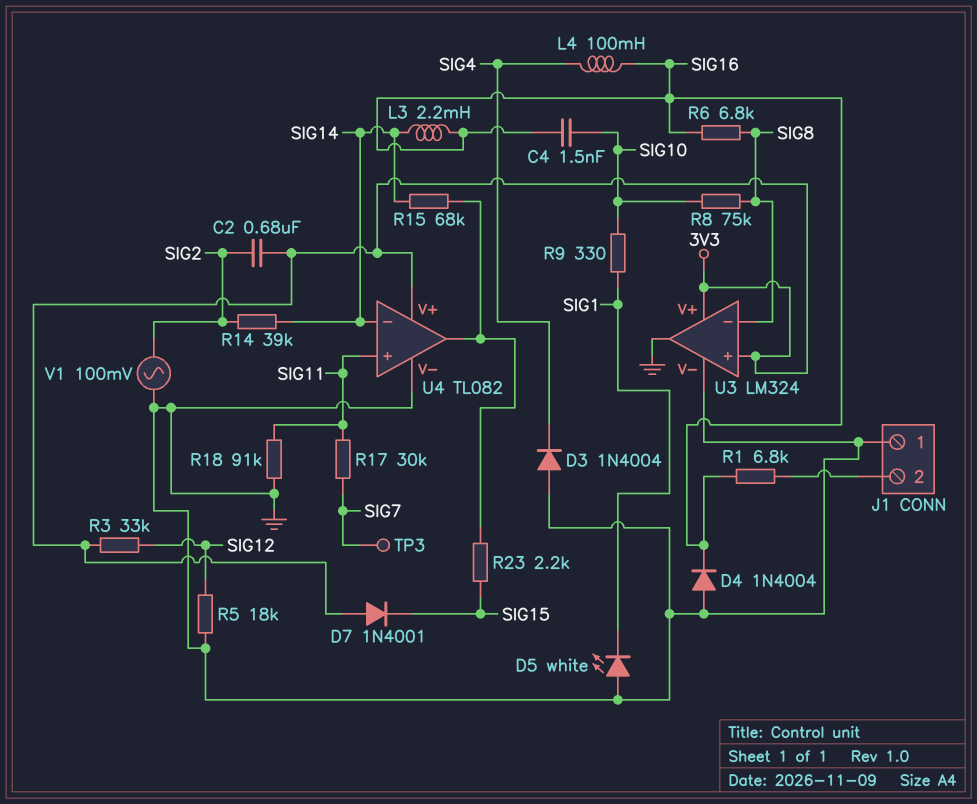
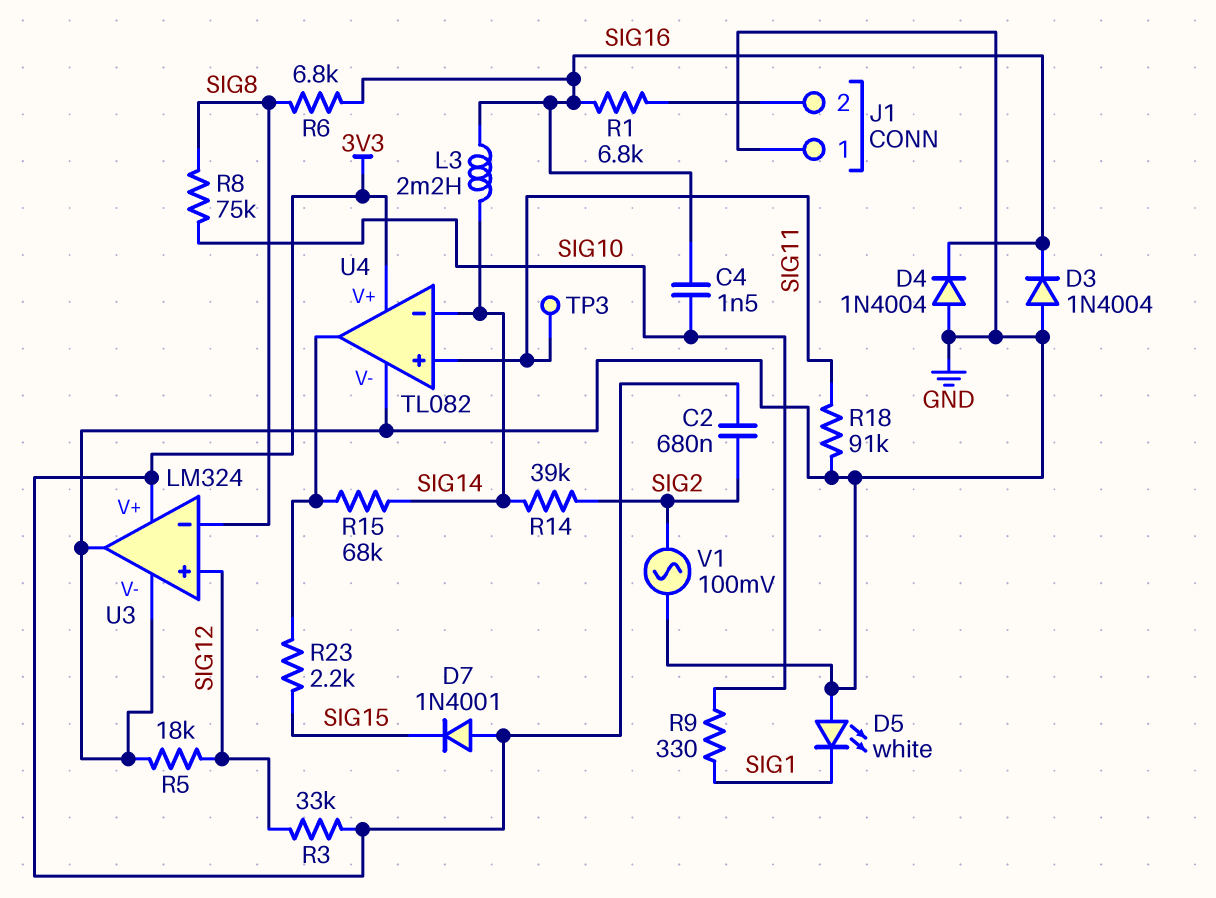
D3: diode 1N4004 (A GND, K SIG4) -> diode 1N4004 (A GND, K SIG16)
L4: 100mH (SIG4, SIG16) -> none
R17: 30k (SIG7, SIG11) -> none
TP3: test point (SIG7) -> test point (SIG11)
U3 pin in+: 3V3 -> SIG12

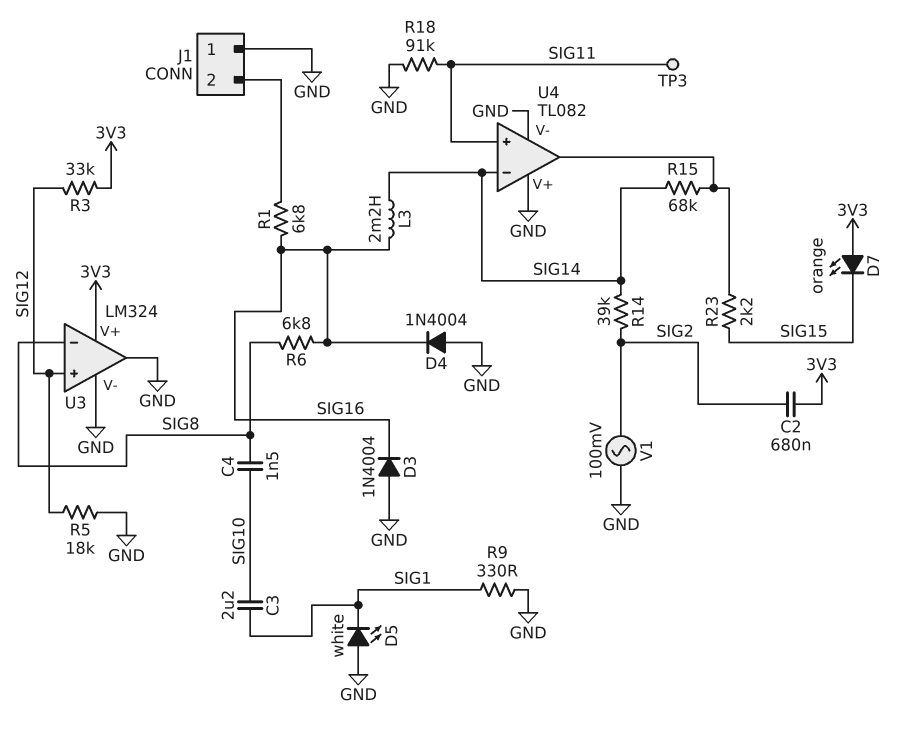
C3: none -> 2.2uF (SIG1, SIG10)
C4: 1.5nF (SIG10, SIG16) -> 1.5nF (SIG8, SIG10)
D7: diode 1N4001 (A 3V3, K SIG15) -> LED orange (A 3V3, K SIG15)
R8: 75k (SIG8, SIG10) -> none
R9: 330 (SIG1, SIG10) -> 330 (GND, SIG1)
U4 pin V+: 3V3 -> GND

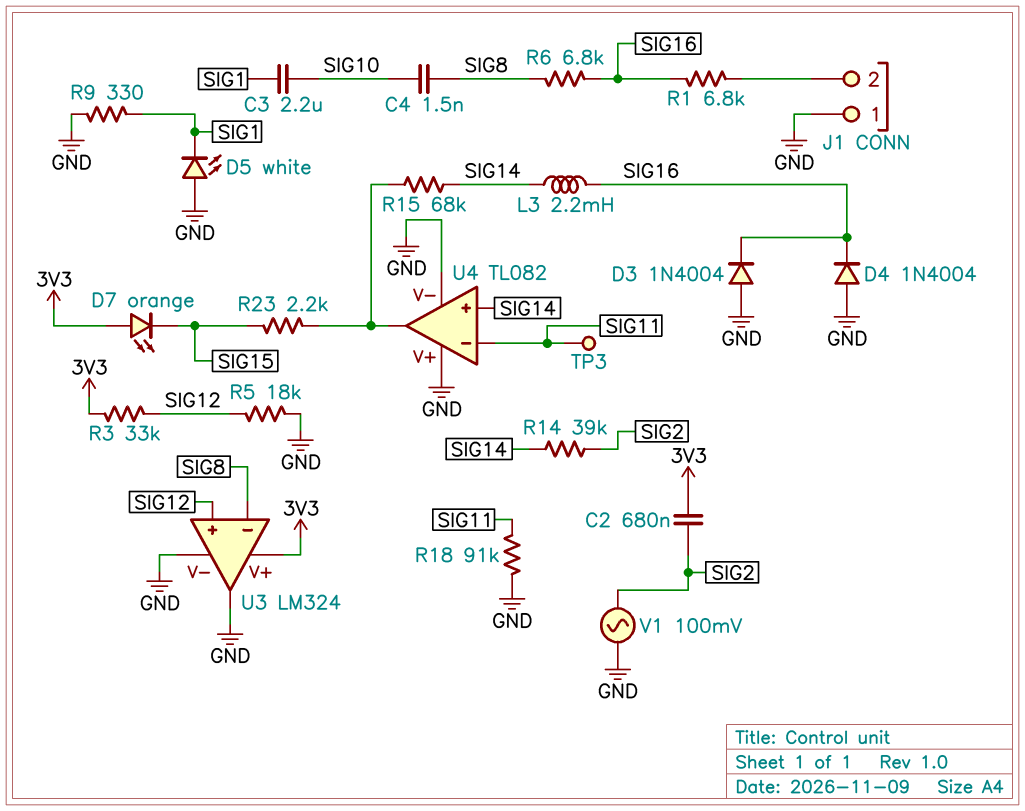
U4 pin in+: SIG11 -> SIG14
U4 pin in-: SIG14 -> SIG11

